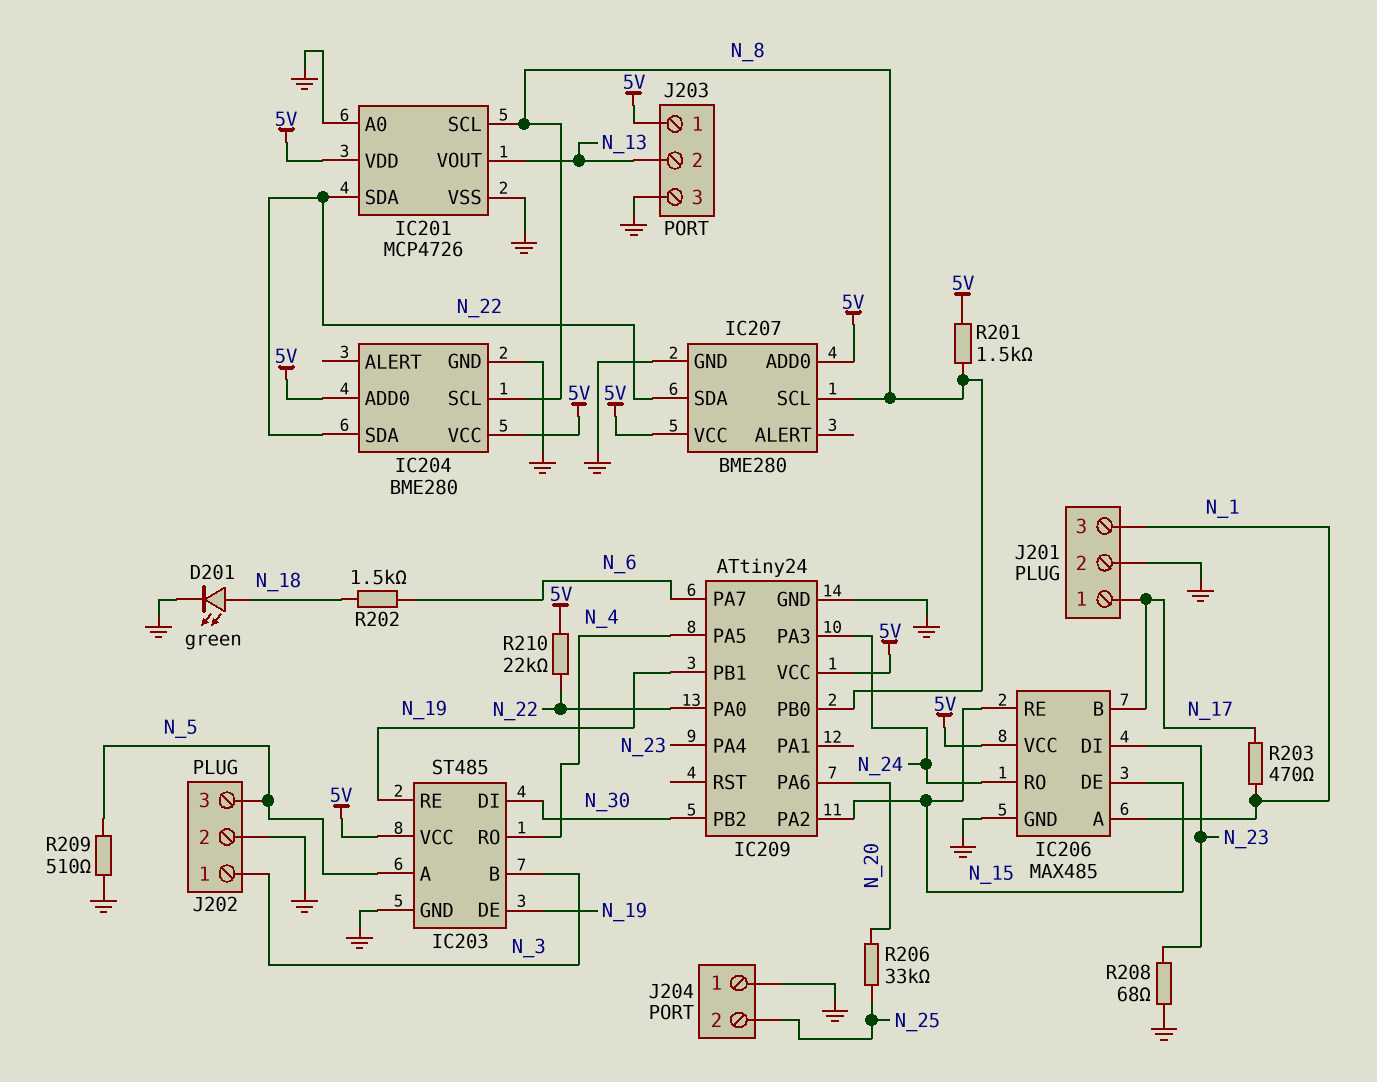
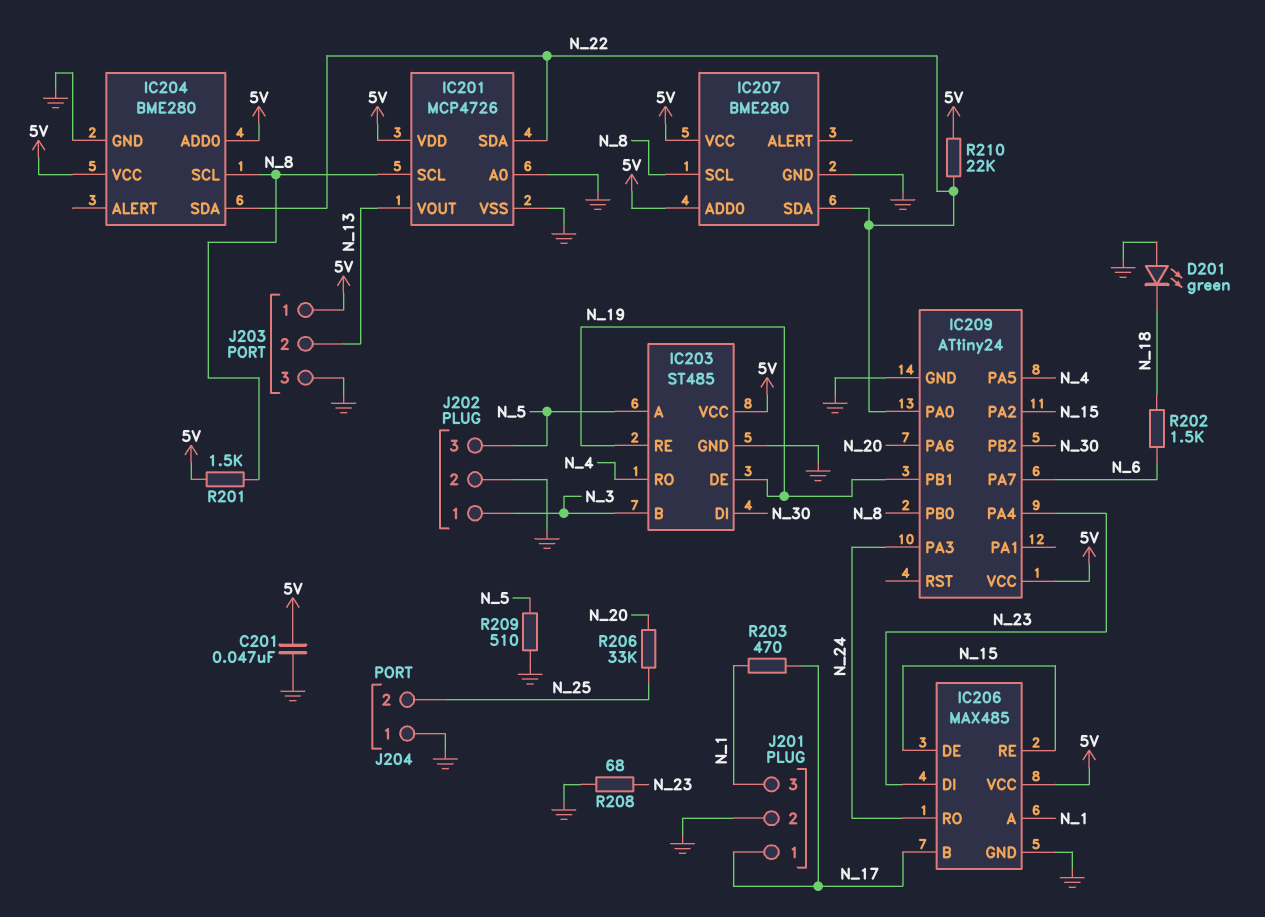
C201: none -> 47nF (5V, GND)
D201: LED green (A N_18, K GND) -> LED green (A GND, K N_18)

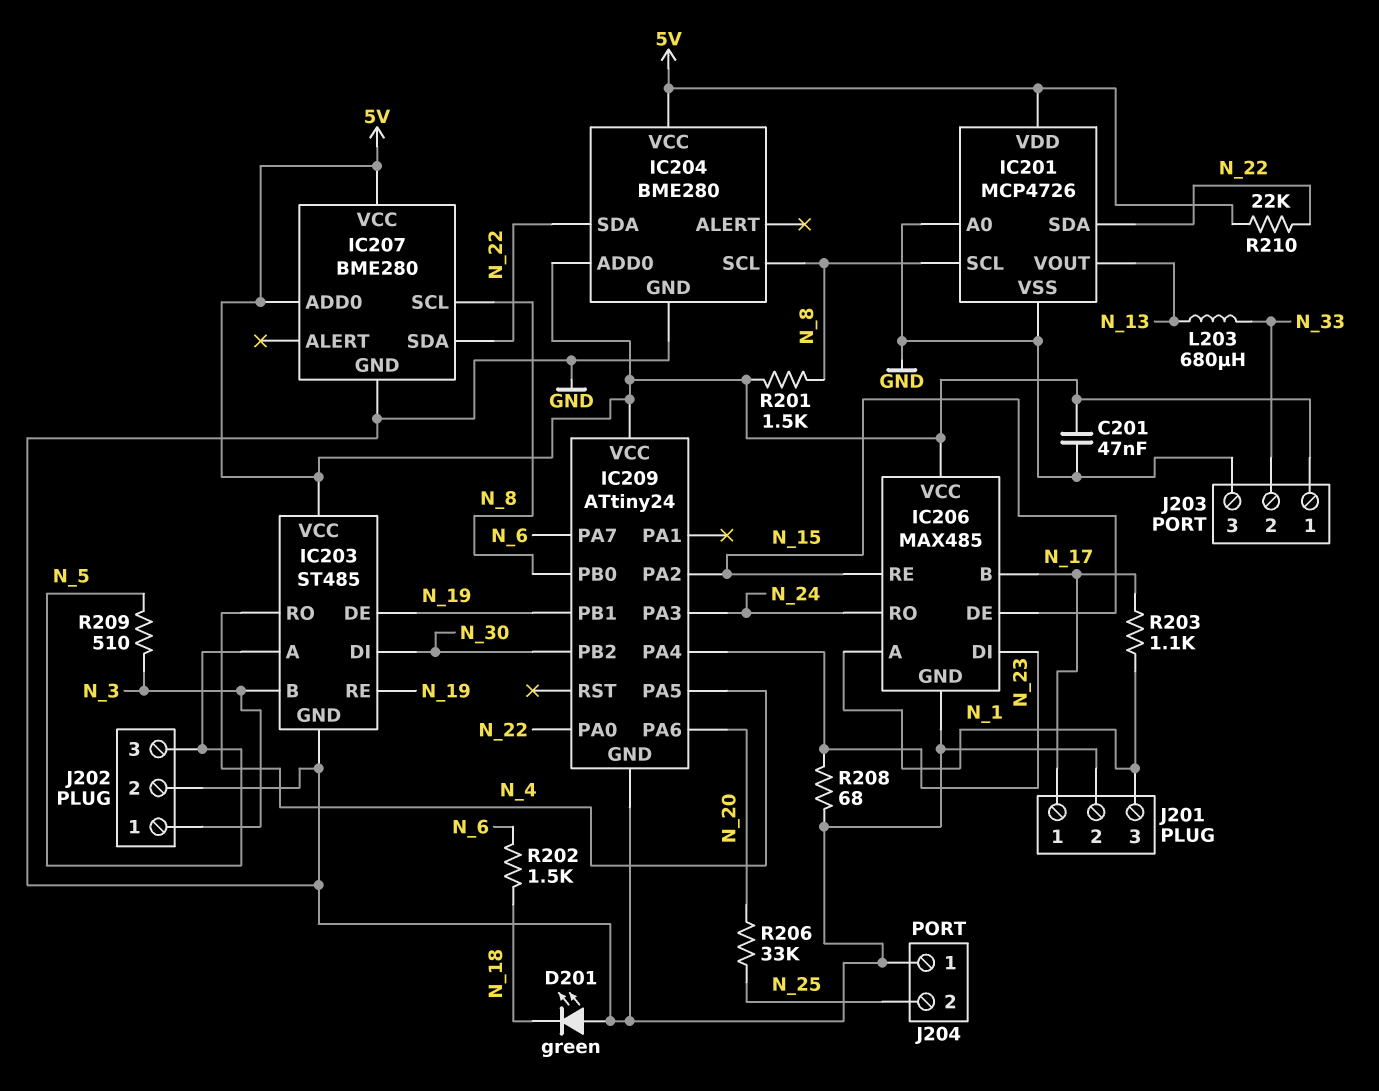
J203 pin 2: N_13 -> N_33
L203: none -> 680uH (N_13, N_33)
R203: 470 (N_1, N_17) -> 1.1k (N_1, N_17)
R209: 510 (GND, N_5) -> 510 (N_3, N_5)

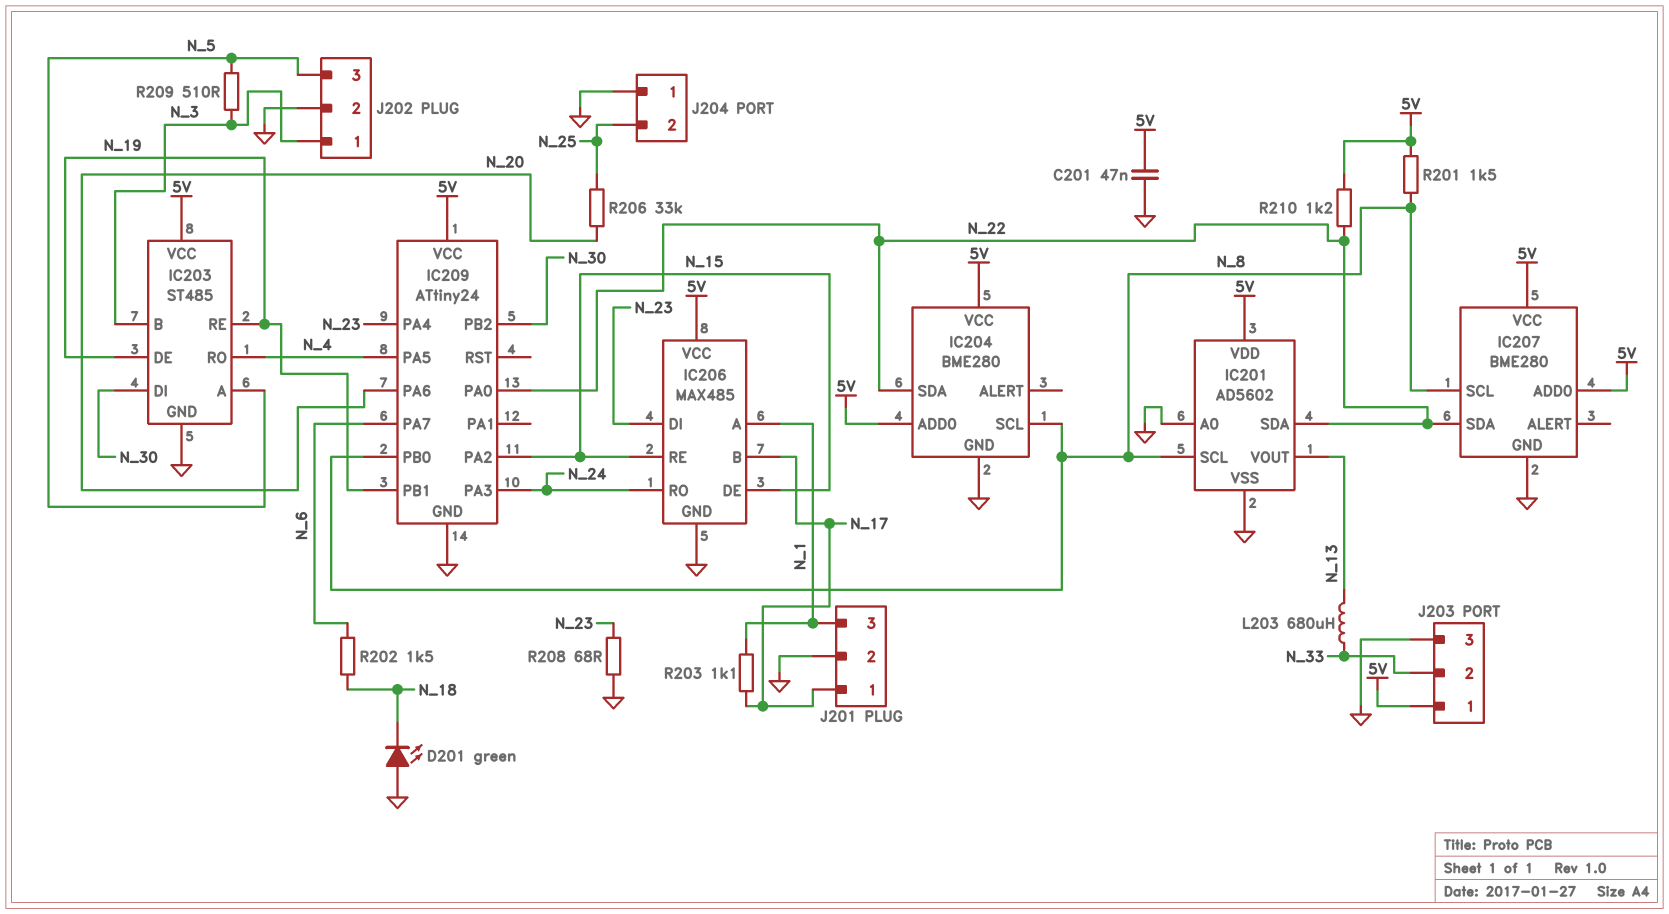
IC201: MCP4726 -> AD5602
R210: 22k (5V, N_22) -> 1.2k (5V, N_22)

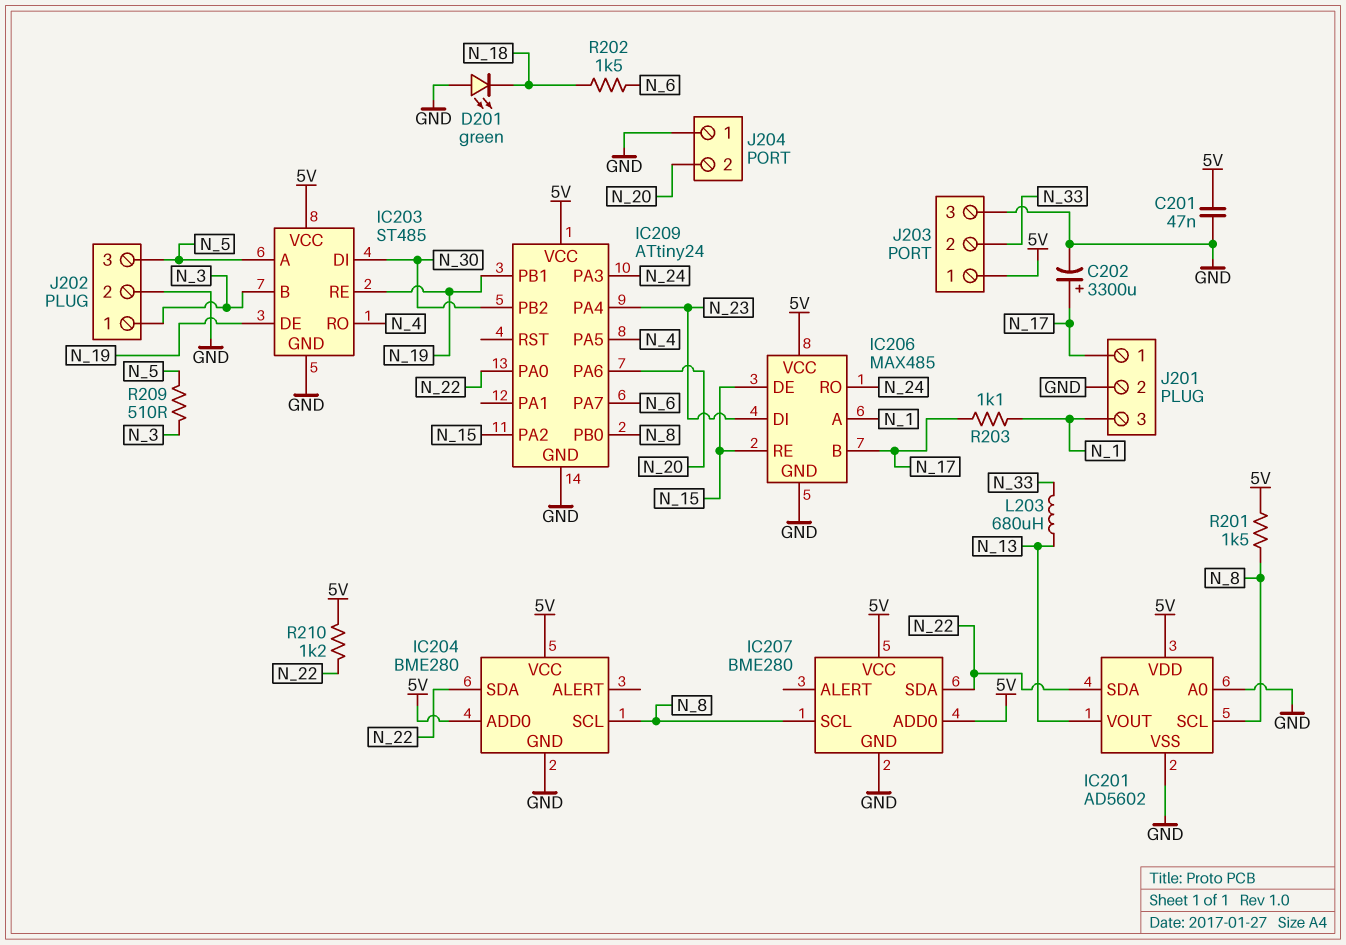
C202: none -> 3300uF (plus N_17, minus GND)
J204 pin 2: N_25 -> N_20
R206: 33k (N_20, N_25) -> none
R208: 68 (GND, N_23) -> none

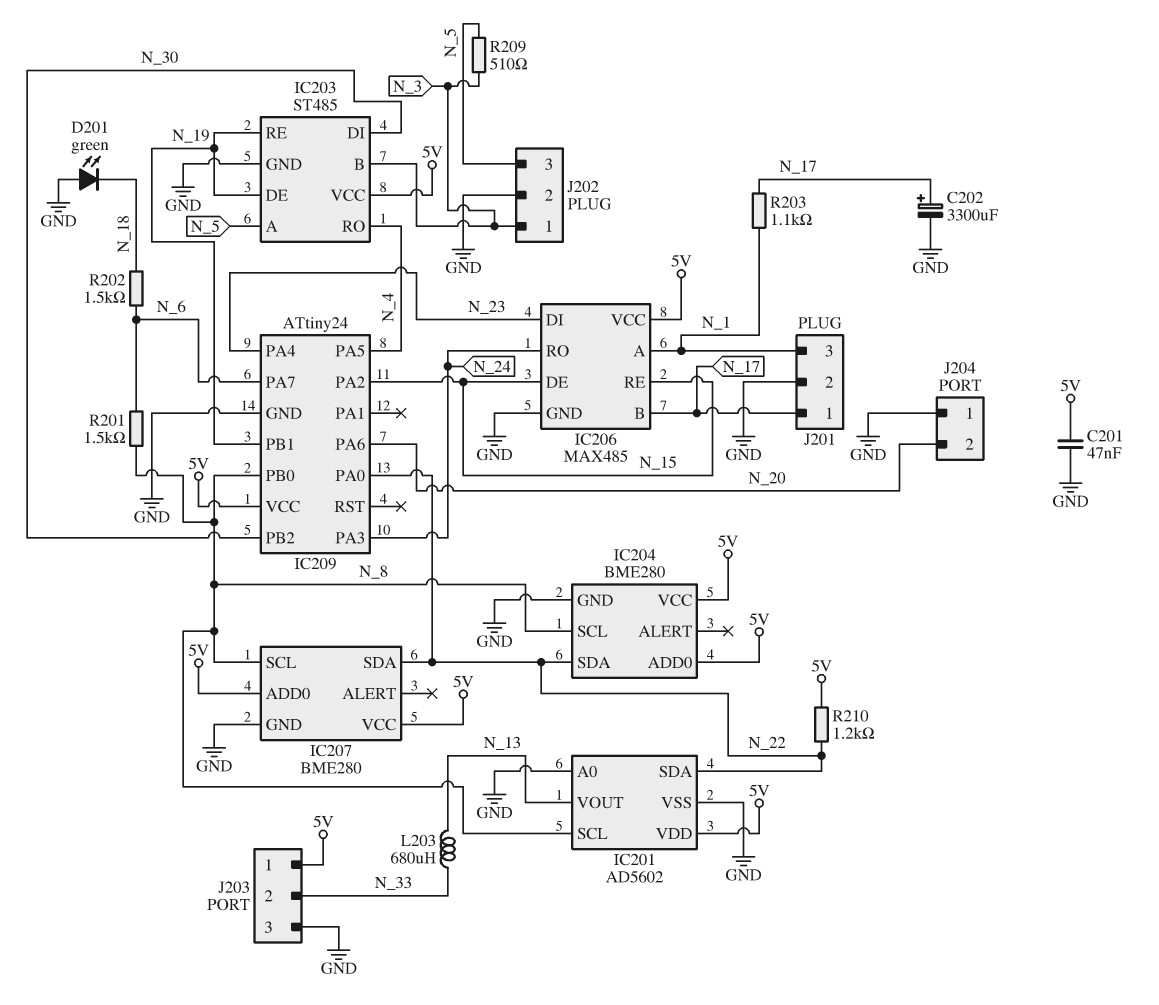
R201: 1.5k (5V, N_8) -> 1.5k (N_6, N_8)

